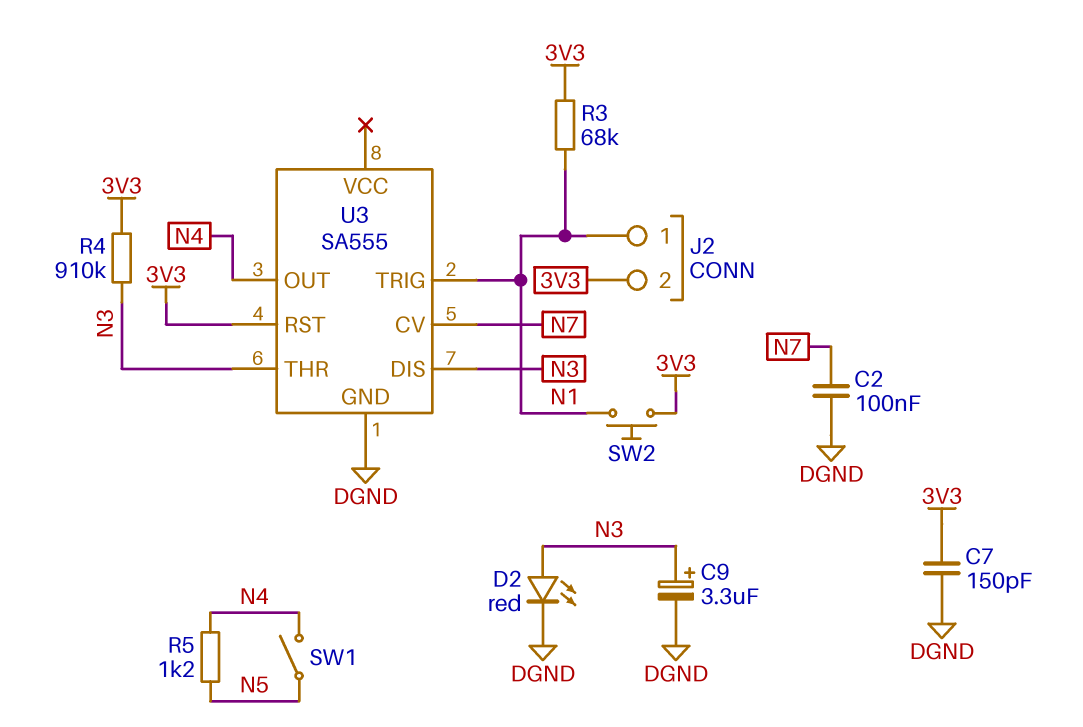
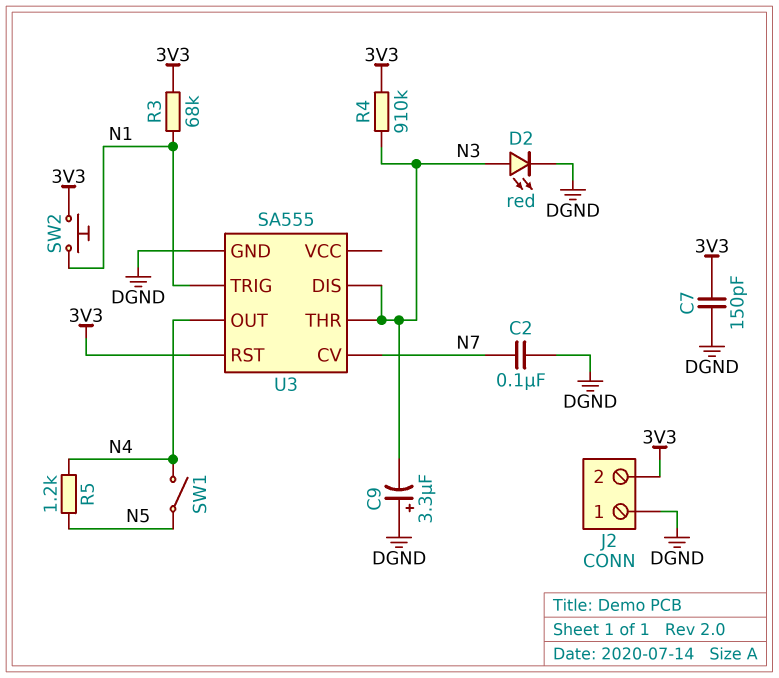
C9: 3.3uF (plus N3, minus DGND) -> 3.3uF (plus DGND, minus N3)
J2 pin 1: N1 -> DGND

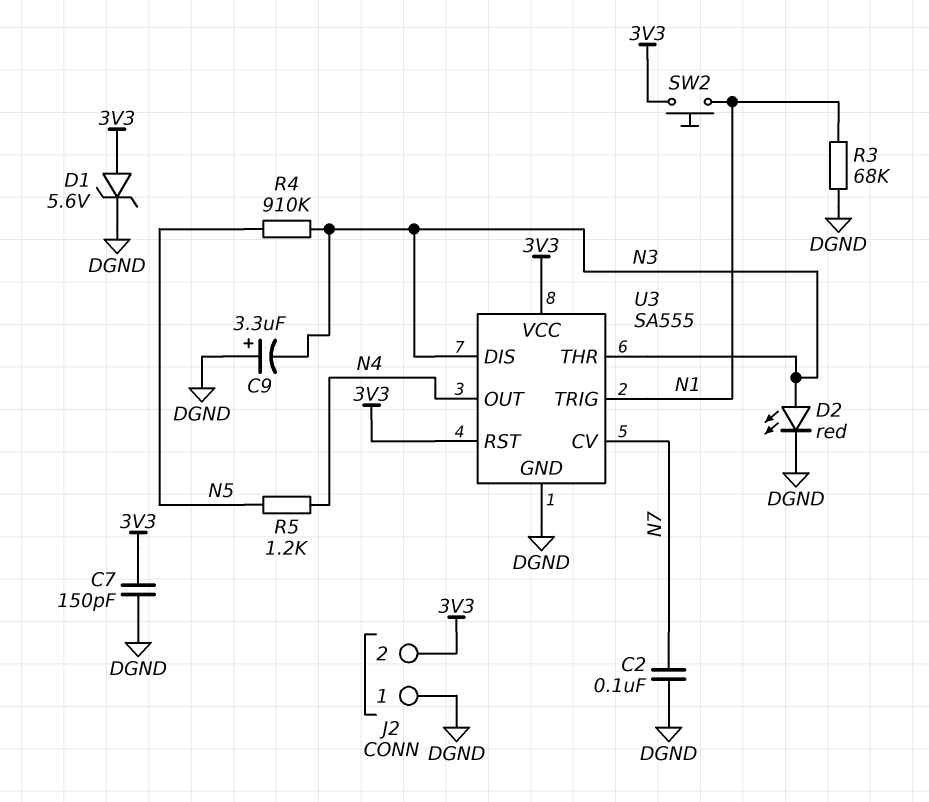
D1: none -> zener 5.6V (A 3V3, K DGND)
R3: 68k (3V3, N1) -> 68k (DGND, N1)
R4: 910k (3V3, N3) -> 910k (N3, N5)
SW1: switch (N4, N5) -> none
U3 pin VCC: none -> 3V3

